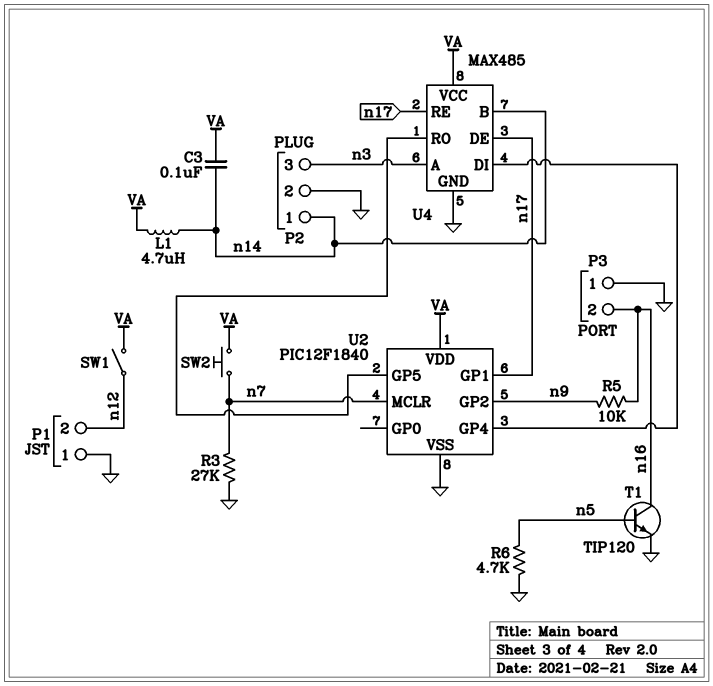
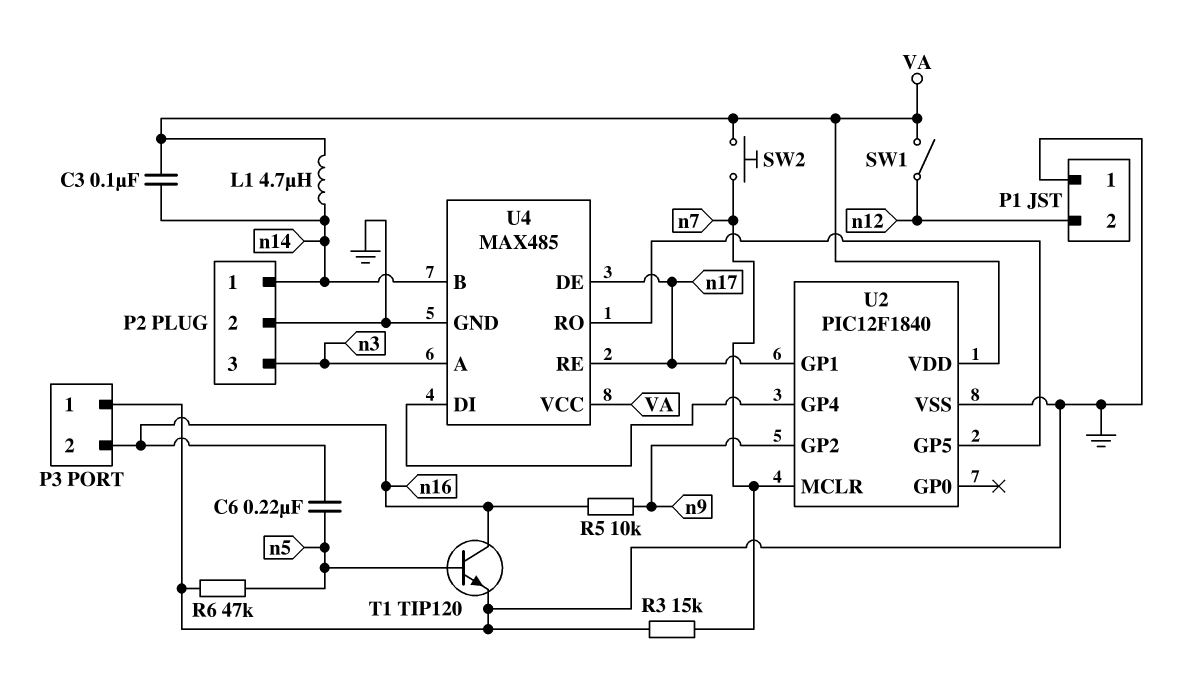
C6: none -> 220nF (n5, n16)
R3: 27k (GND, n7) -> 15k (GND, n7)
R6: 4.7k (GND, n5) -> 47k (GND, n5)

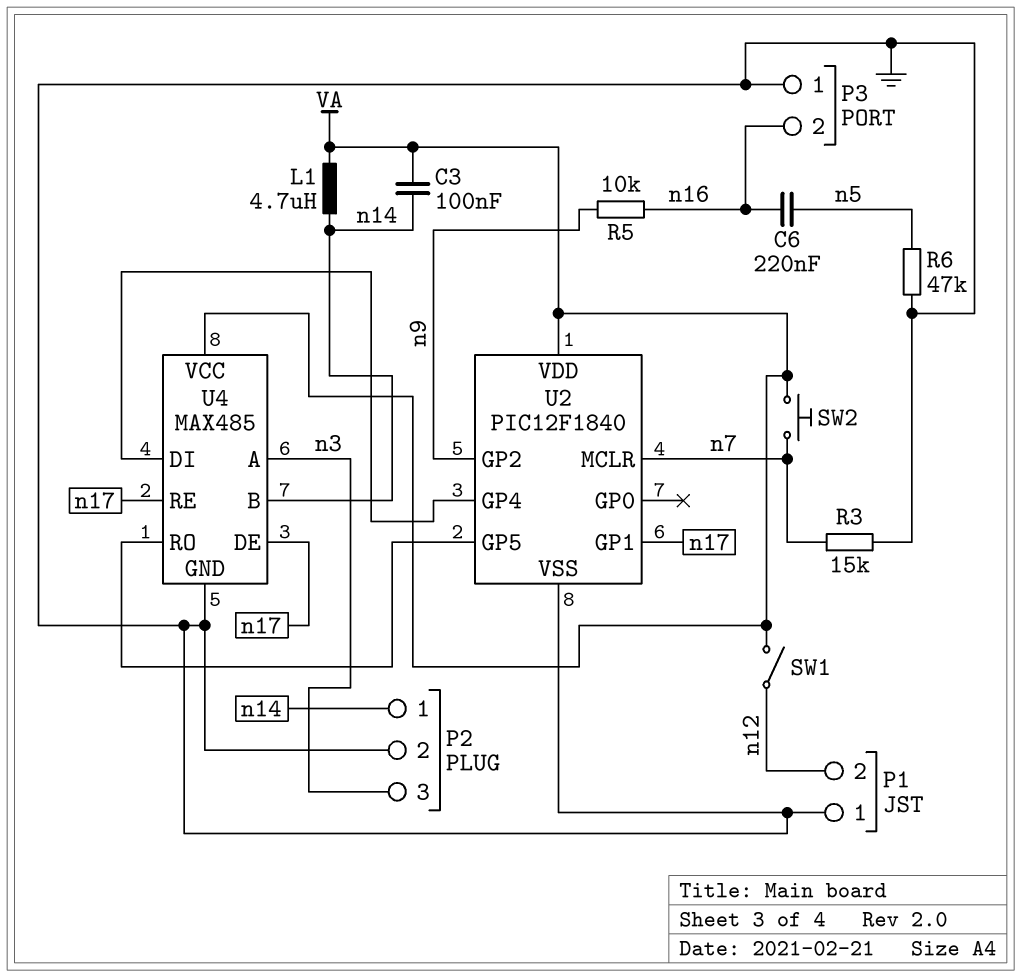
T1: NPN TIP120 (B n5, C n16, E GND) -> none

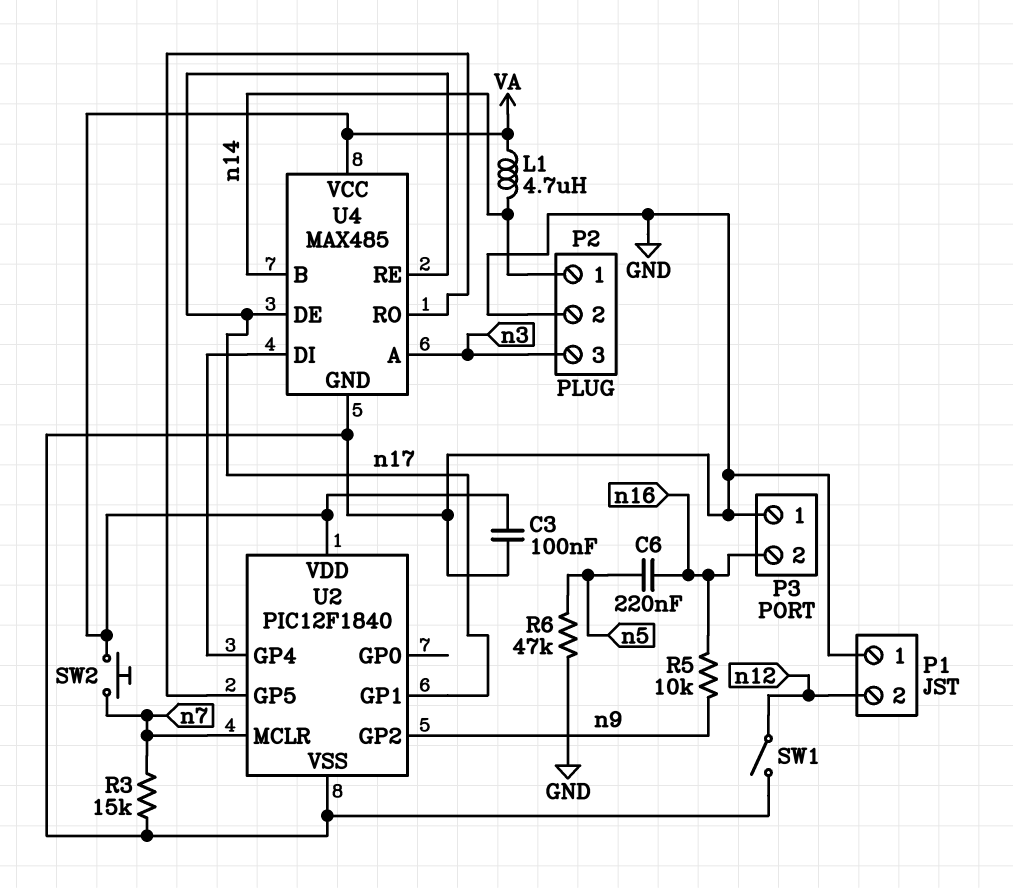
C3: 100nF (VA, n14) -> 100nF (GND, VA)
SW1: switch (VA, n12) -> switch (GND, n12)

